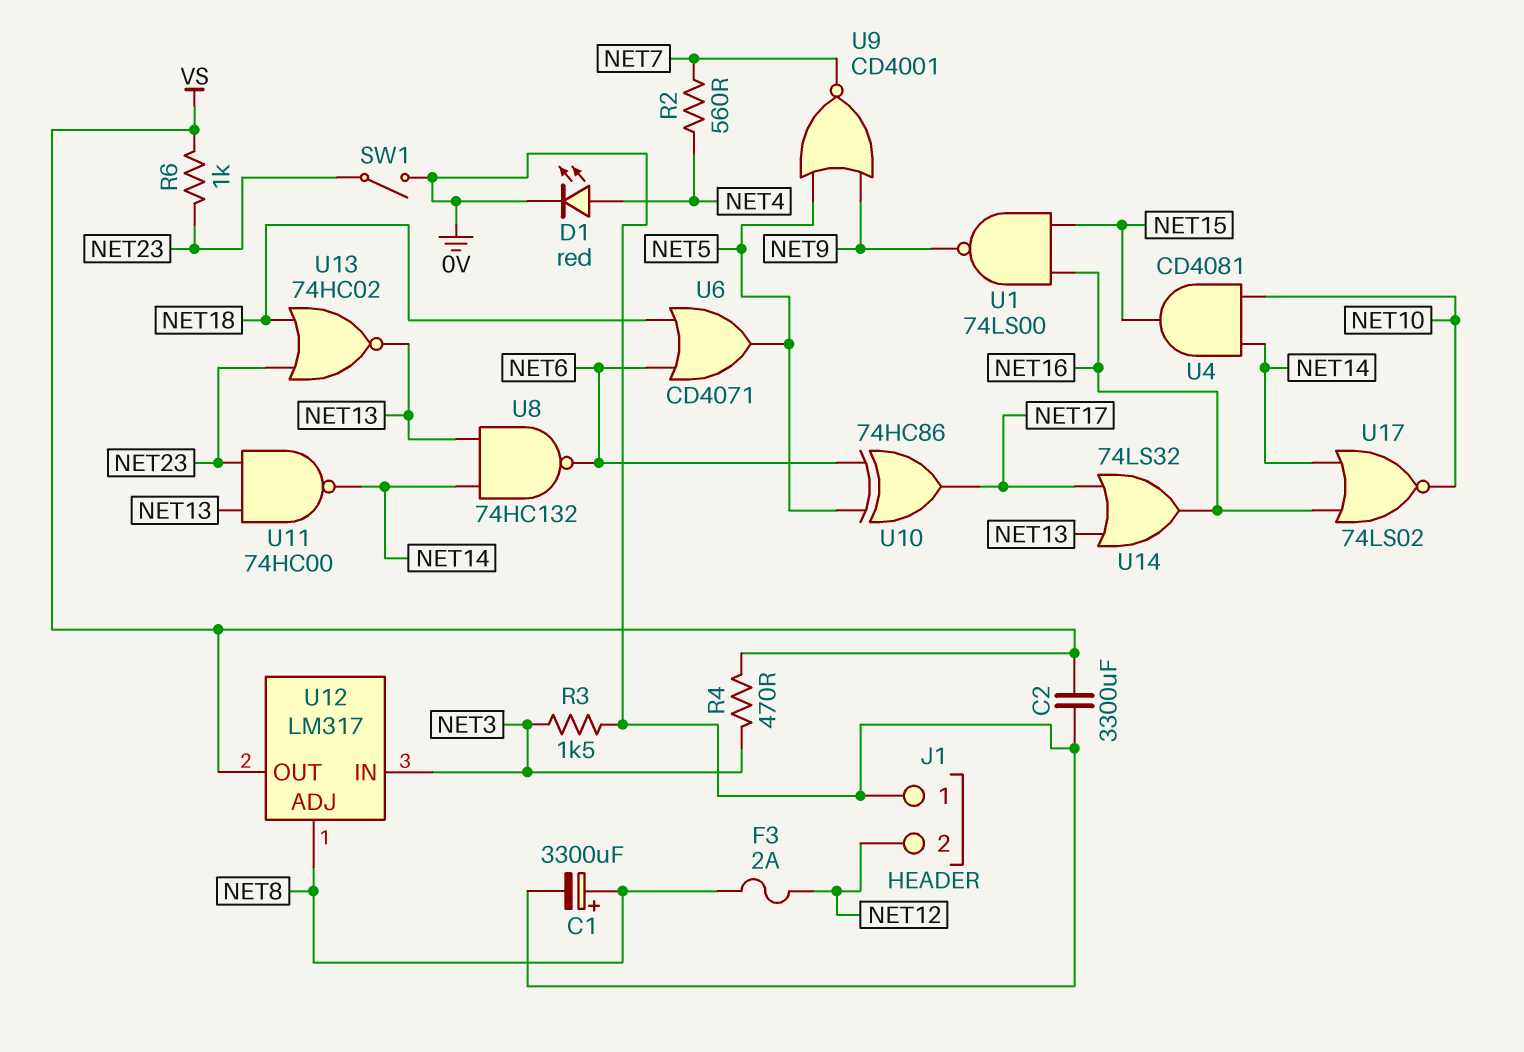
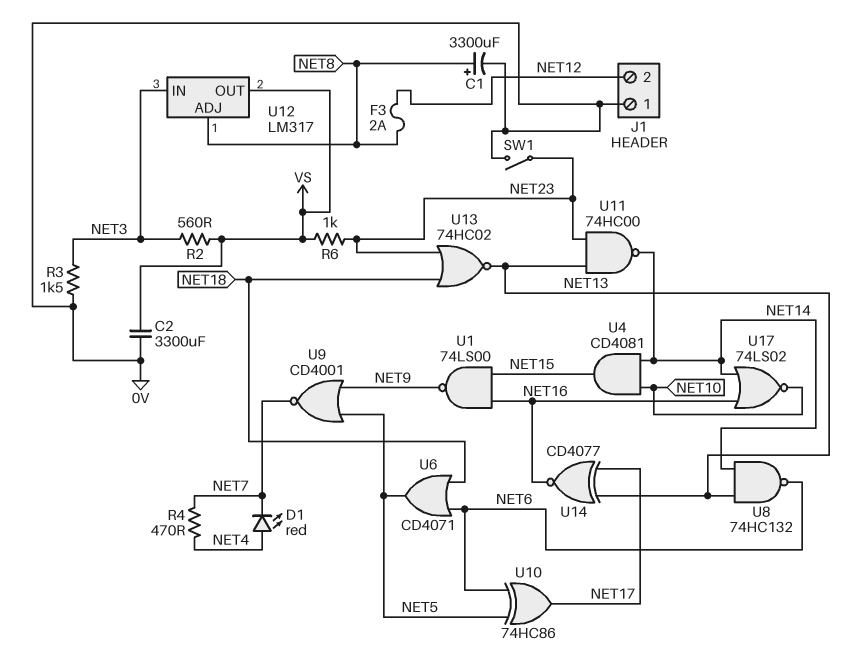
D1: LED red (A NET4, K 0V) -> LED red (A NET4, K NET7)
R2: 560 (NET4, NET7) -> 560 (NET3, VS)
R4: 470 (NET3, VS) -> 470 (NET4, NET7)
U14: OR 74LS32 (in NET13, in NET17, out NET16) -> XNOR CD4077 (in NET13, in NET17, out NET16)

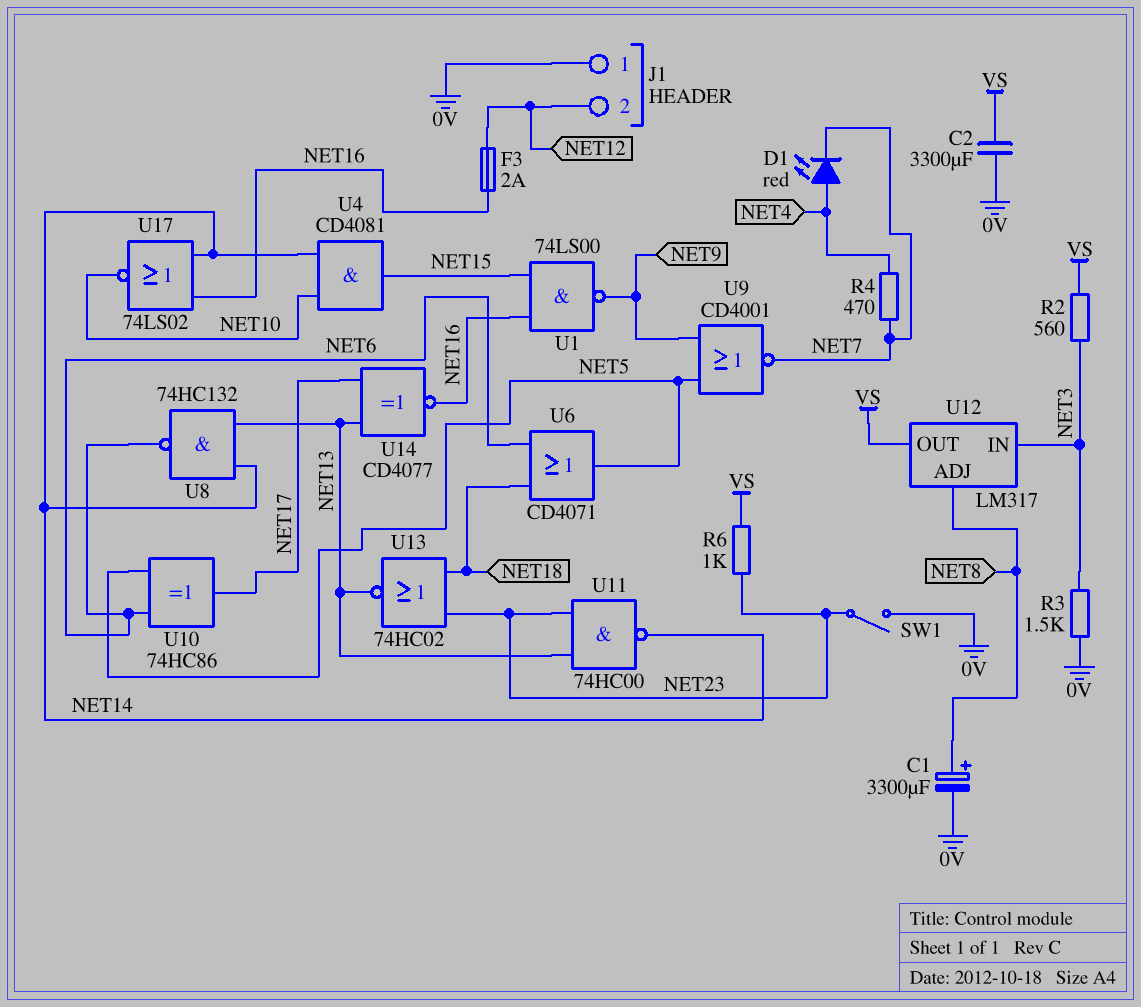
F3: 2A (NET8, NET12) -> 2A (NET12, NET16)

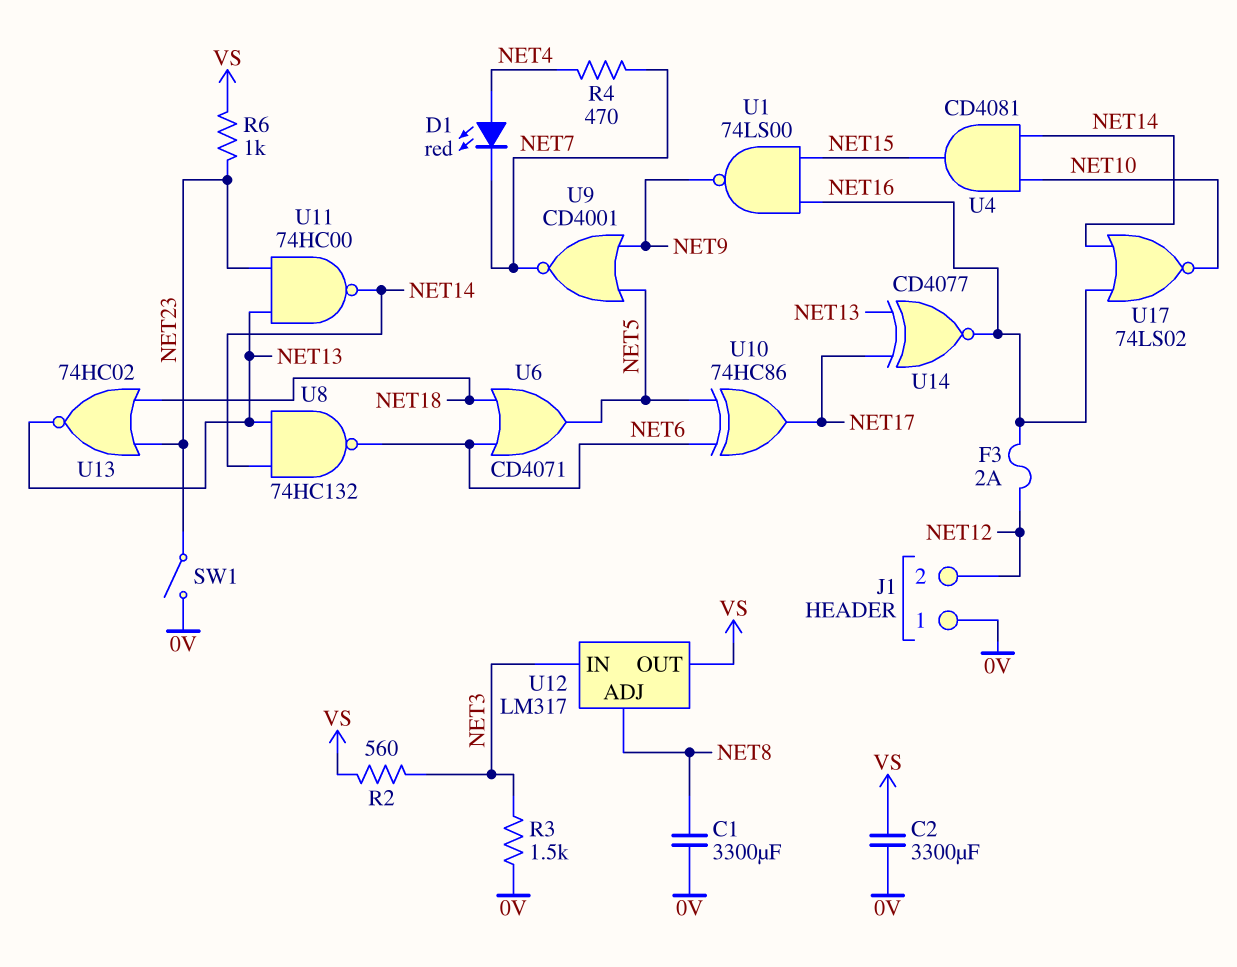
C1: 3300uF (plus NET8, minus 0V) -> 3300uF (0V, NET8)

